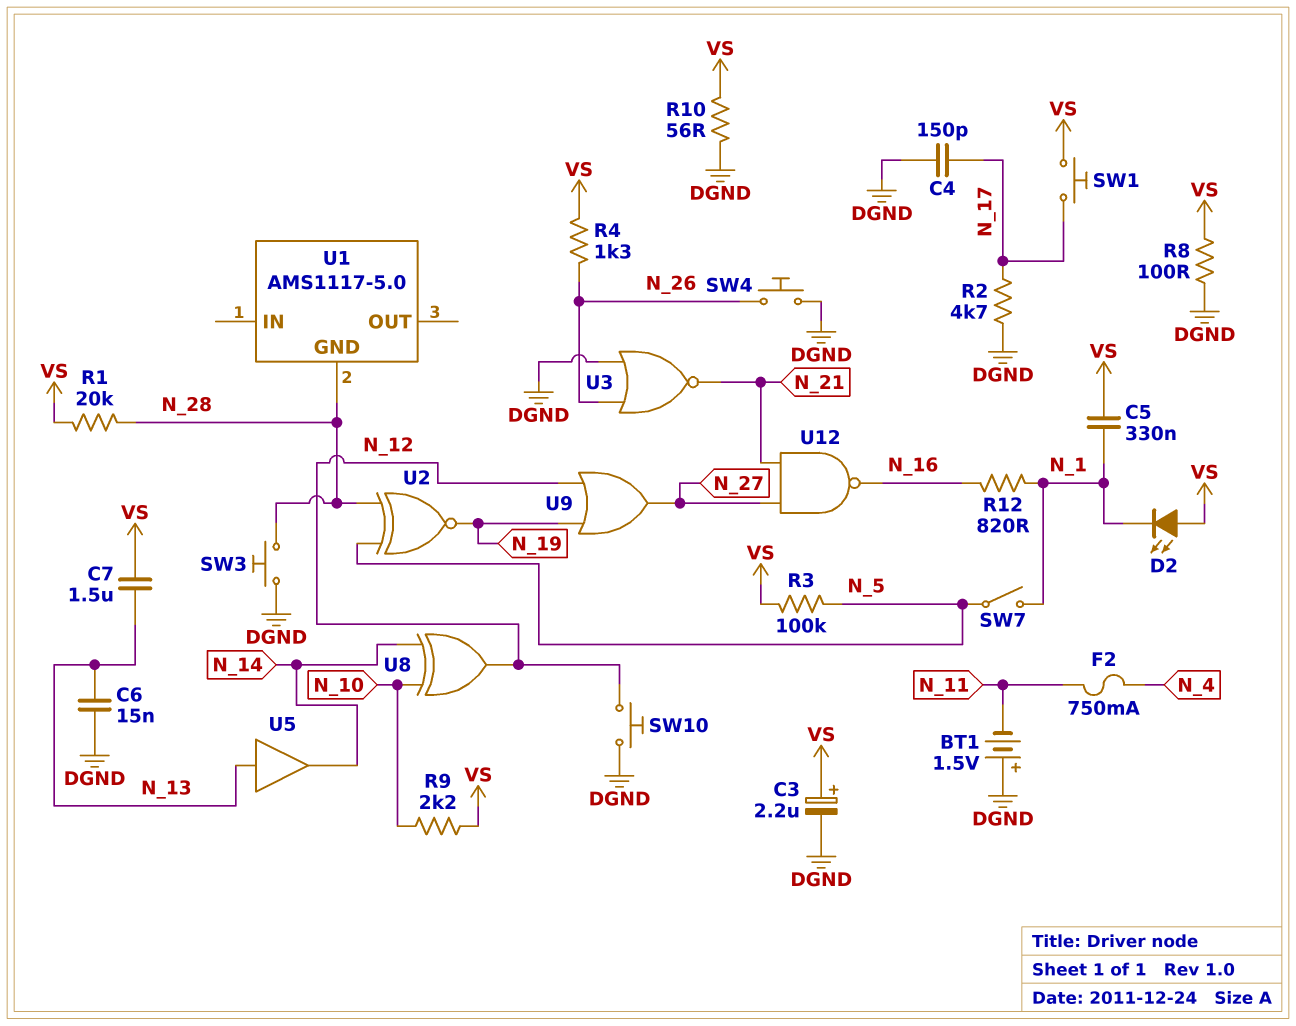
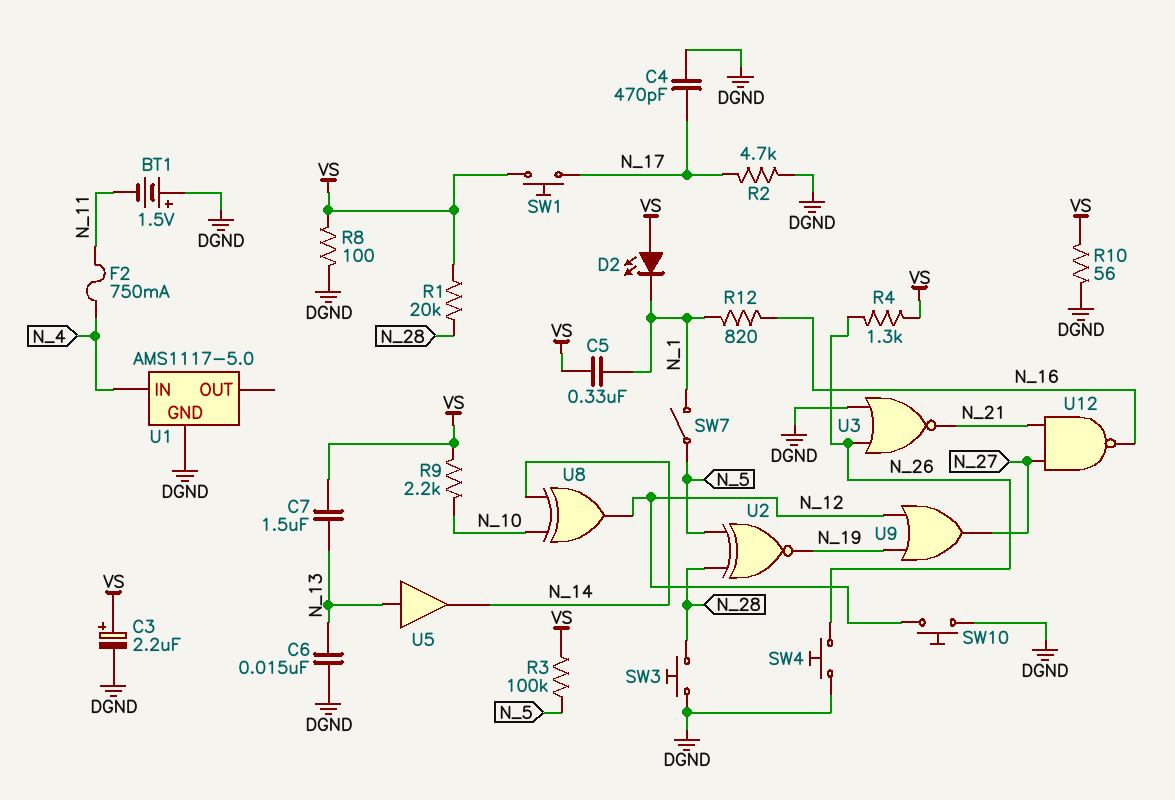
C4: 150pF (DGND, N_17) -> 470pF (DGND, N_17)
U1 pin GND: N_28 -> DGND
U1 pin IN: none -> N_4

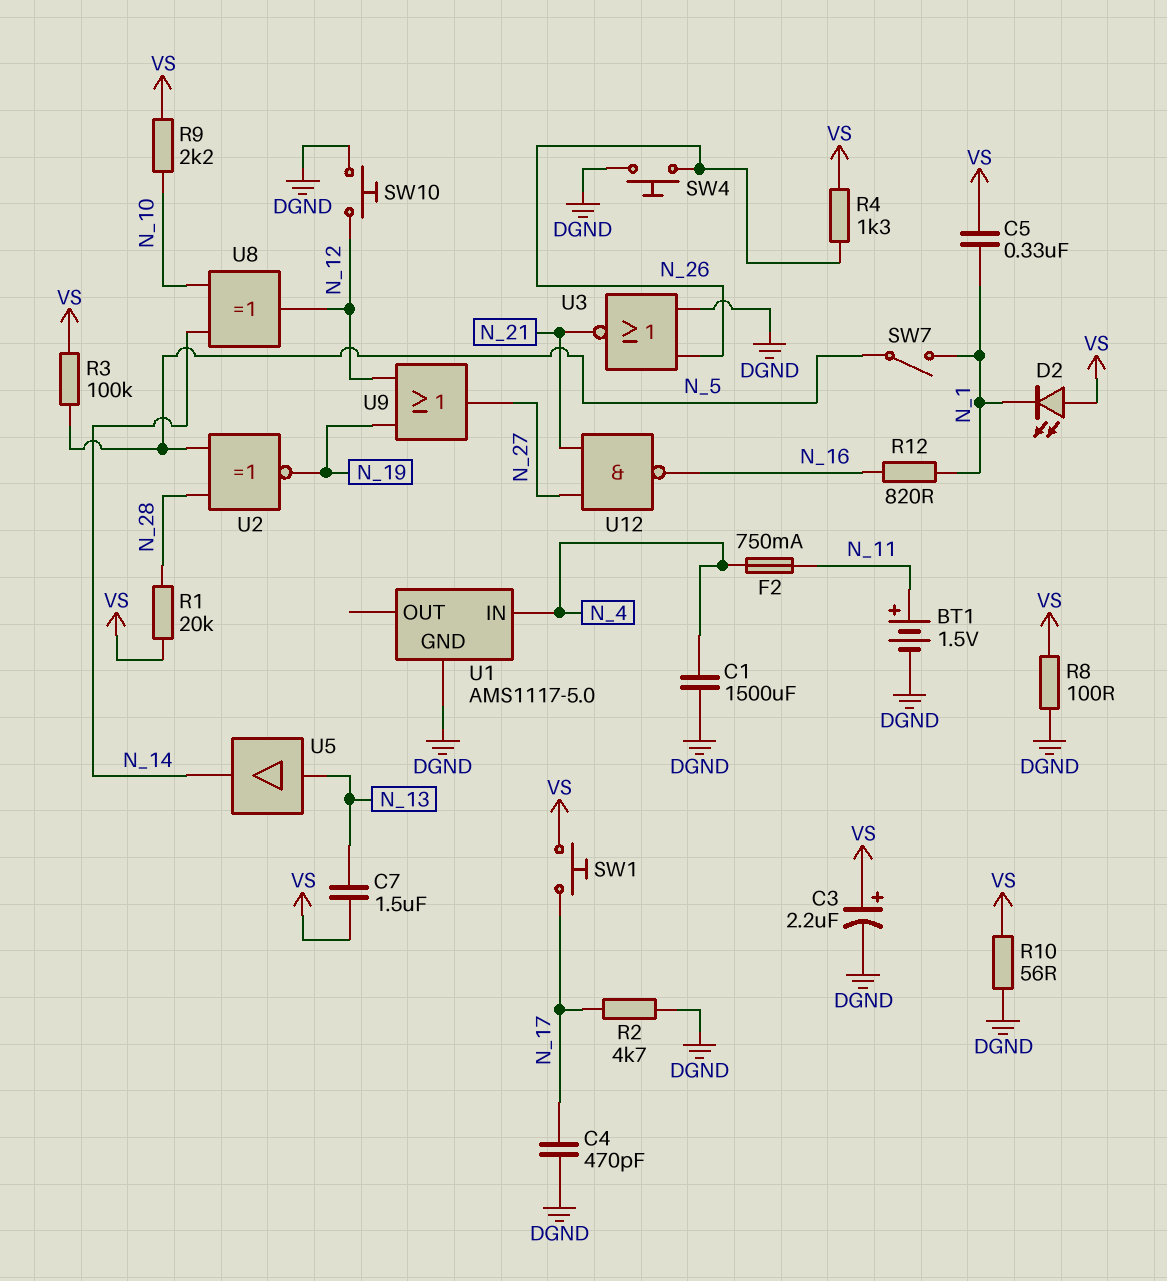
BT1: 1.5V (plus DGND, minus N_11) -> 1.5V (plus N_11, minus DGND)
C1: none -> 1500uF (DGND, N_4)
C6: 15nF (DGND, N_13) -> none
SW3: button (DGND, N_28) -> none

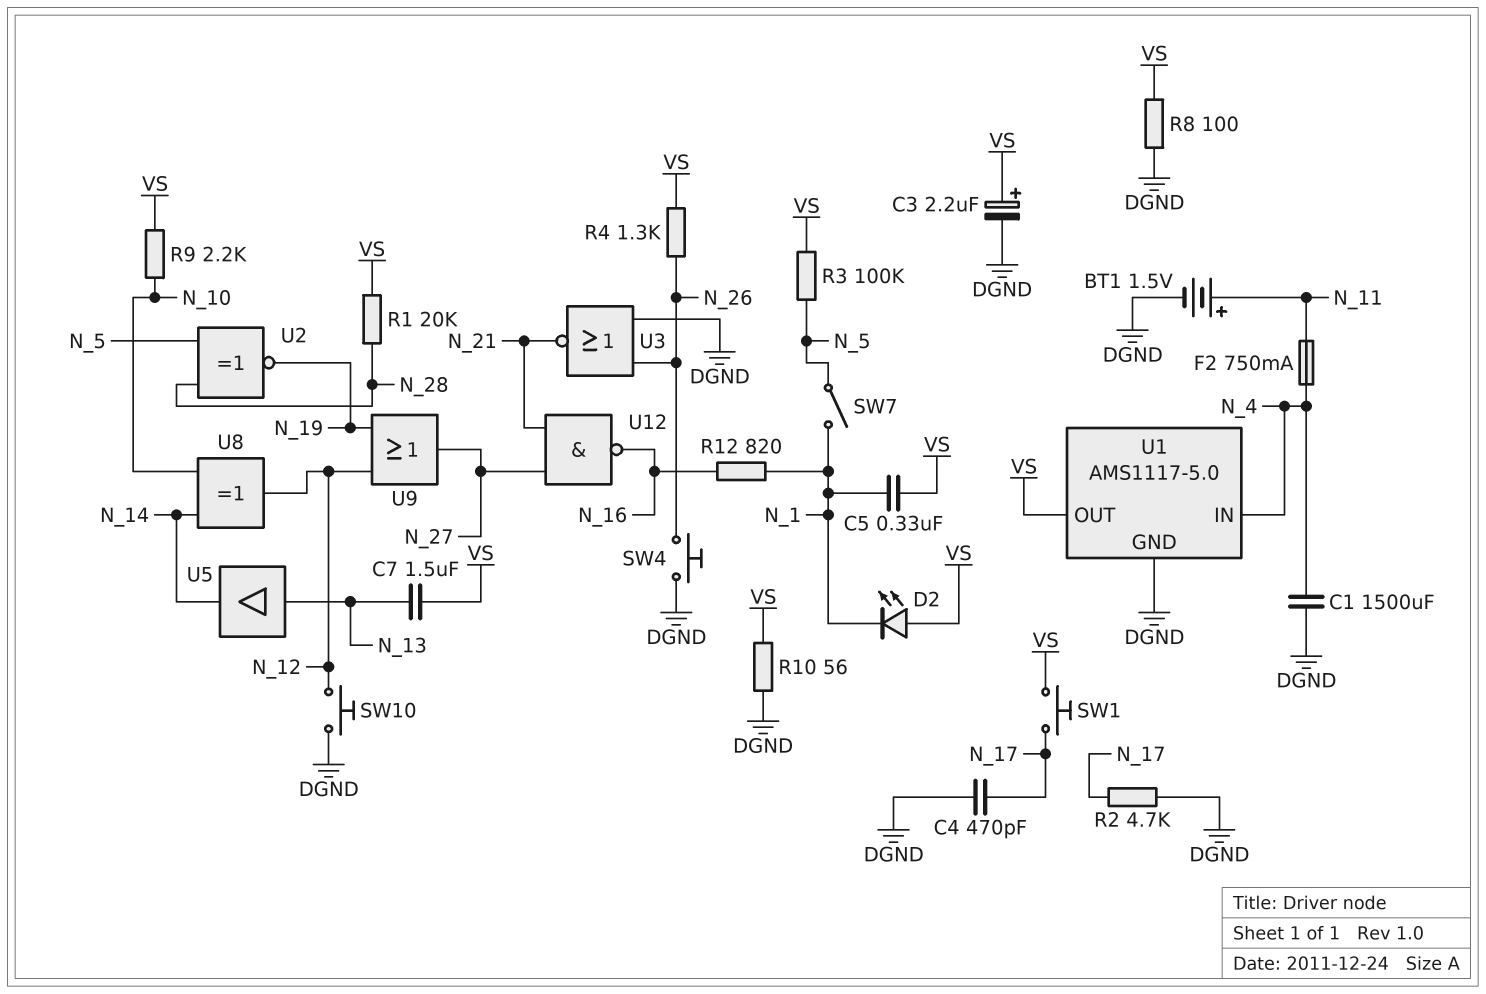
U1 pin OUT: none -> VS

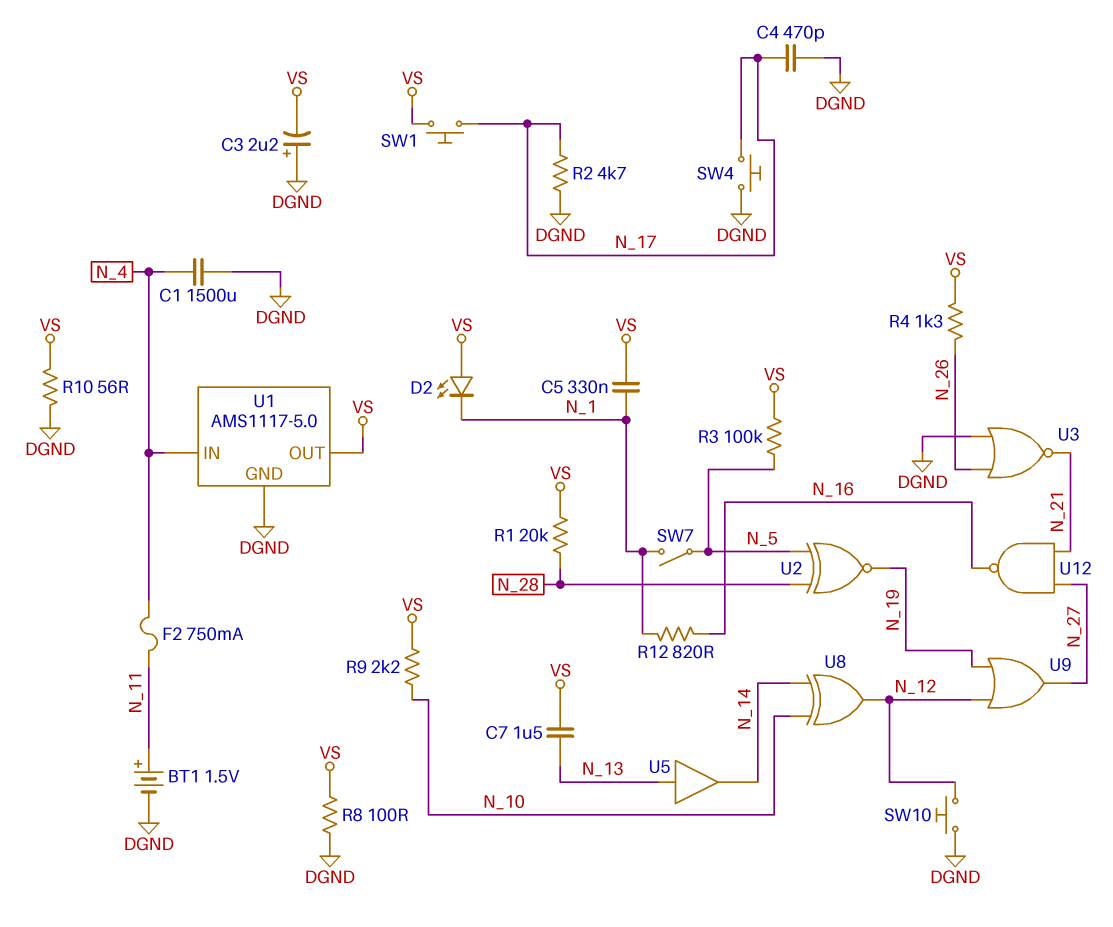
C3: 2.2uF (plus VS, minus DGND) -> 2.2uF (plus DGND, minus VS)
SW4: button (DGND, N_26) -> button (DGND, N_17)

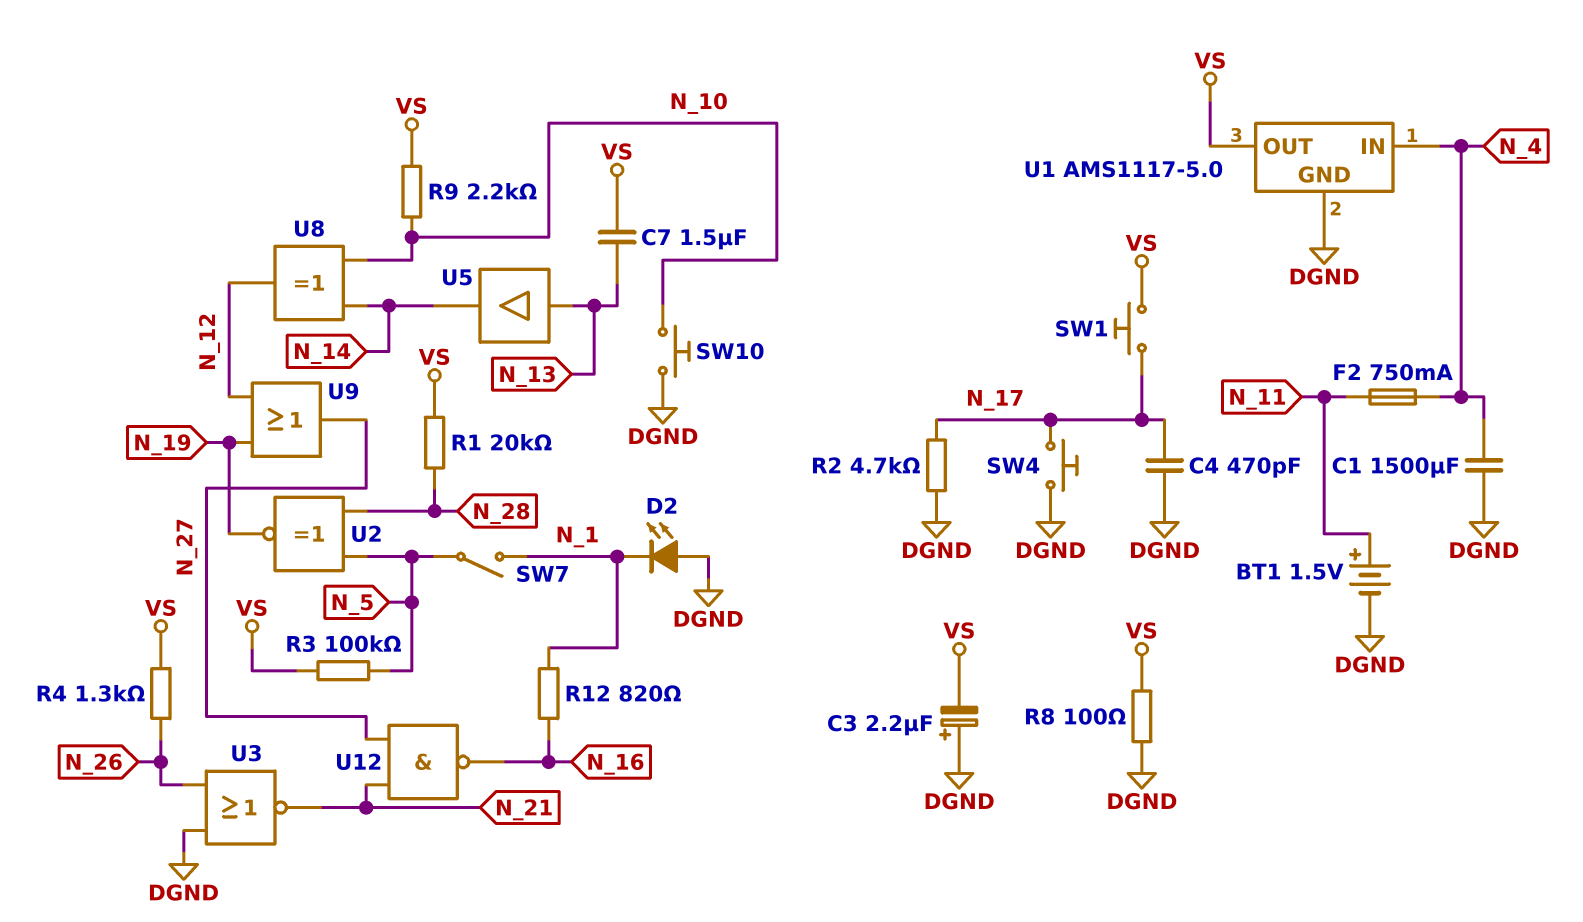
C5: 330nF (N_1, VS) -> none
D2: LED (A VS, K N_1) -> LED (A DGND, K N_1)
R10: 56 (DGND, VS) -> none
SW10: button (DGND, N_12) -> button (DGND, N_10)

